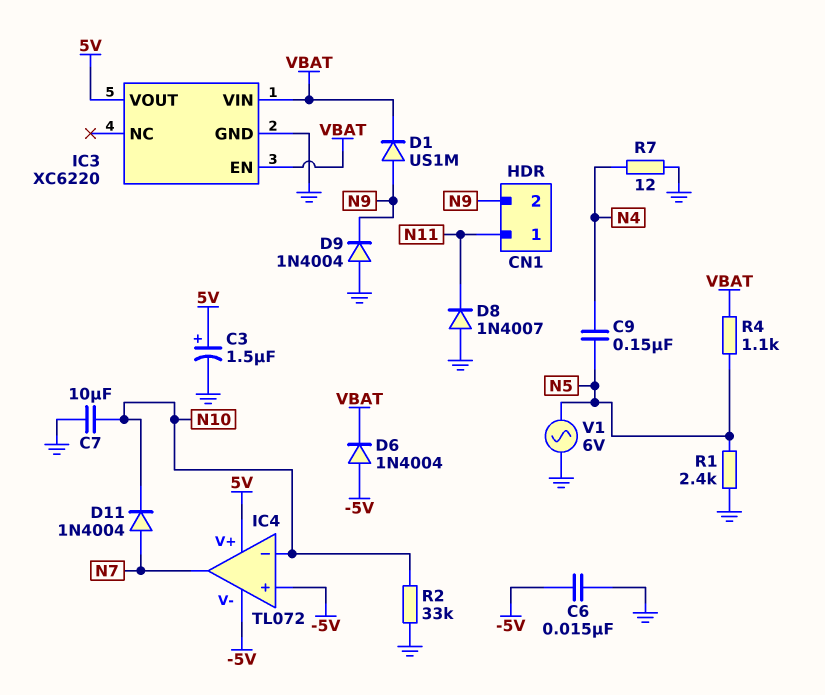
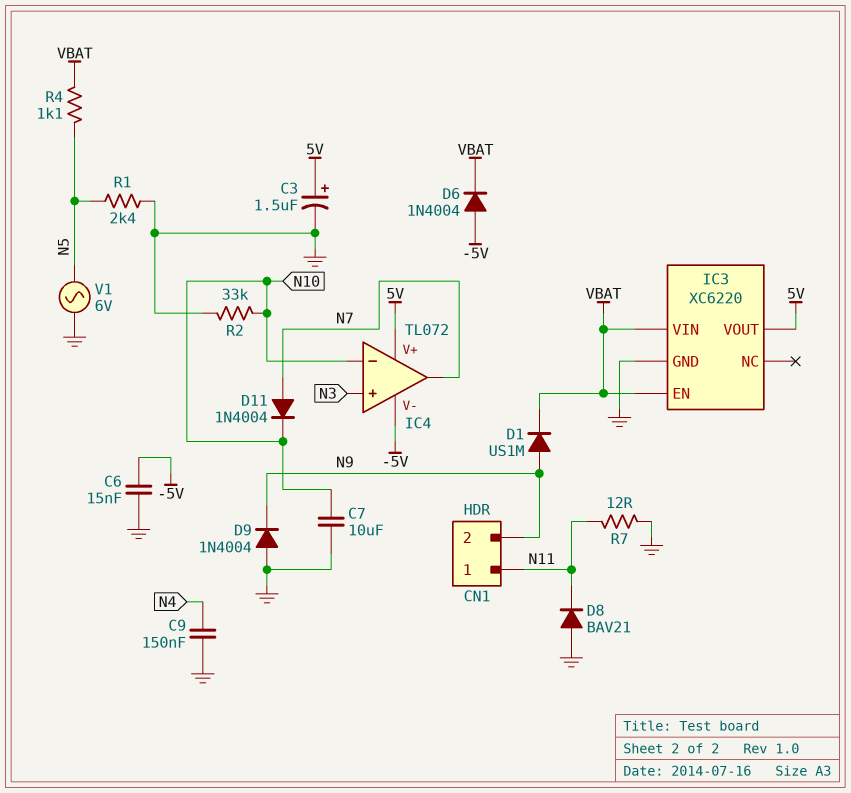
C9: 150nF (N4, N5) -> 150nF (GND, N4)
D8: diode 1N4007 (A GND, K N11) -> diode BAV21 (A GND, K N11)
IC4 pin in+: -5V -> N3
R7: 12 (GND, N4) -> 12 (GND, N11)

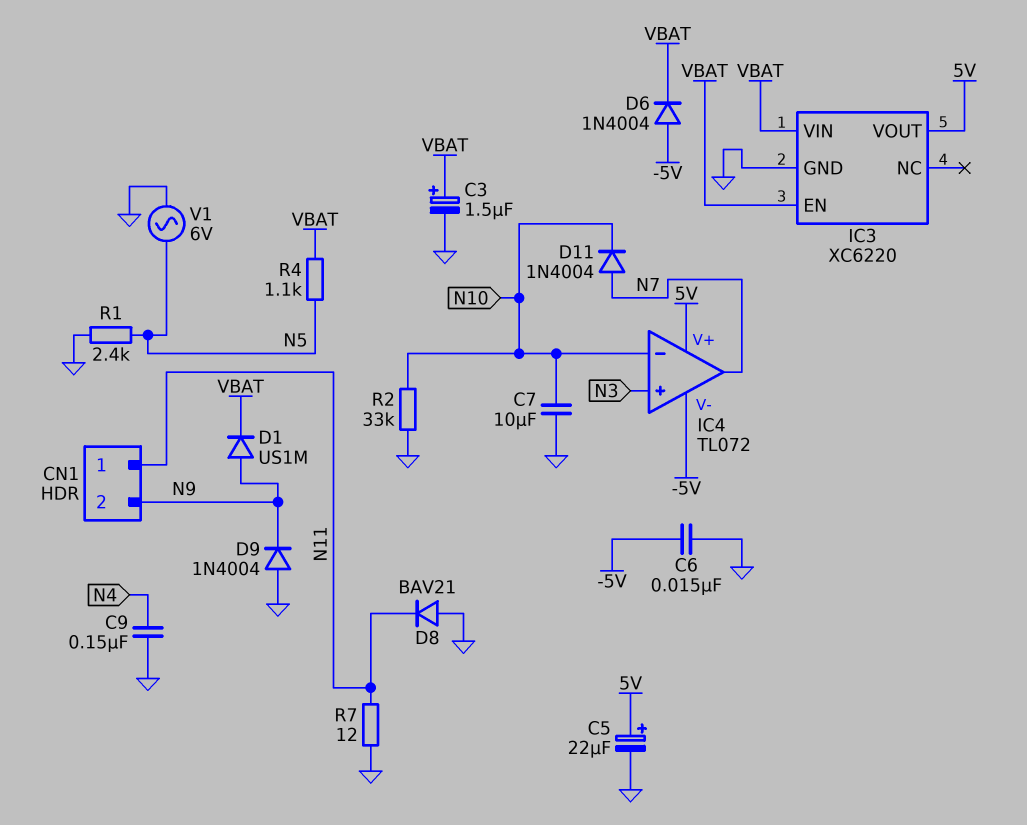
C3: 1.5uF (plus 5V, minus GND) -> 1.5uF (plus VBAT, minus GND)
C5: none -> 22uF (plus 5V, minus GND)

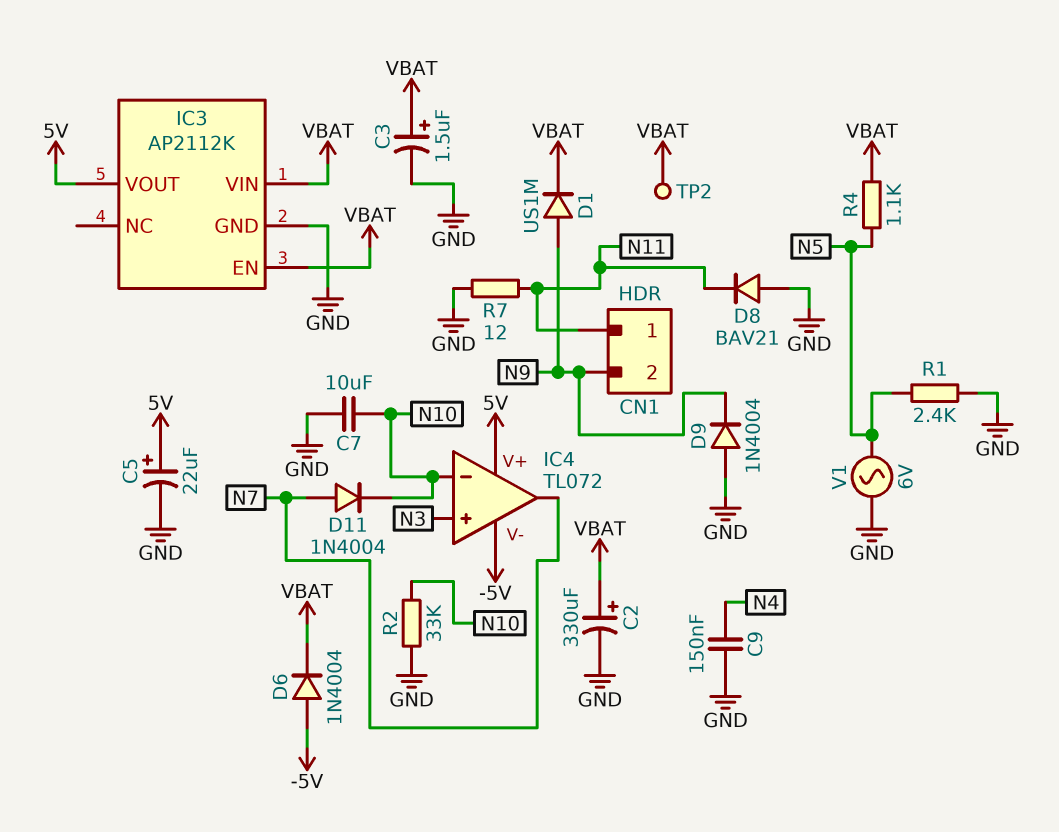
C2: none -> 330uF (plus VBAT, minus GND)
C6: 15nF (-5V, GND) -> none
IC3: XC6220 -> AP2112K
TP2: none -> test point (VBAT)

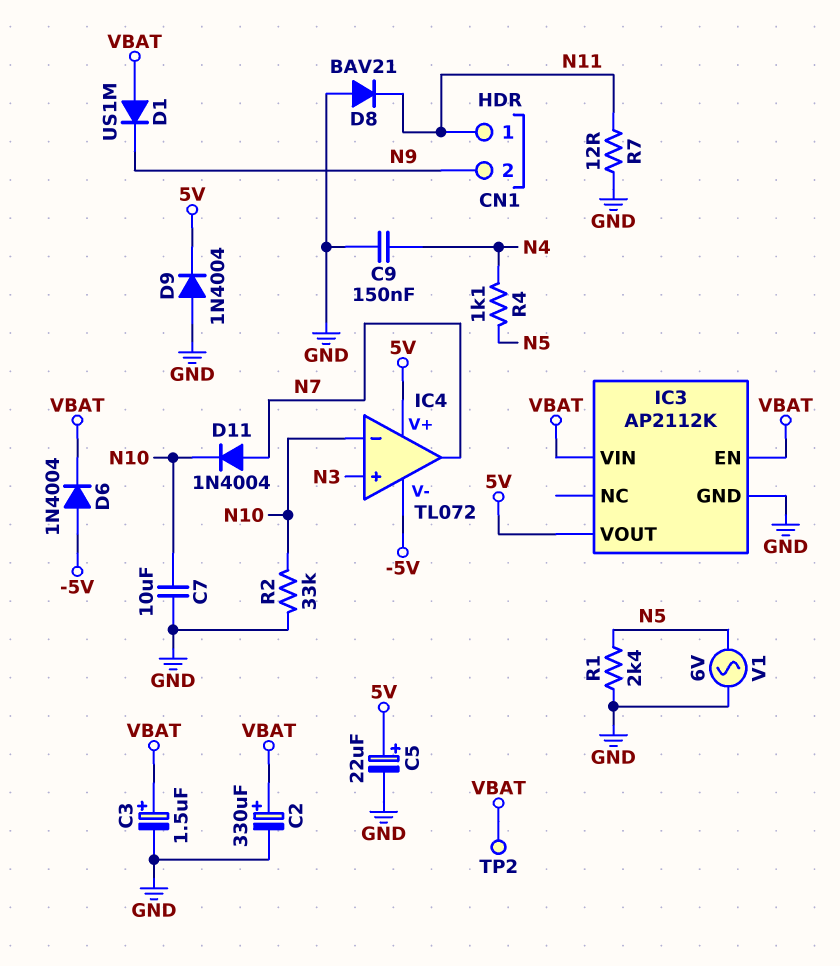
D1: diode US1M (A N9, K VBAT) -> diode US1M (A VBAT, K N9)
D9: diode 1N4004 (A GND, K N9) -> diode 1N4004 (A GND, K 5V)
R4: 1.1k (N5, VBAT) -> 1.1k (N4, N5)

